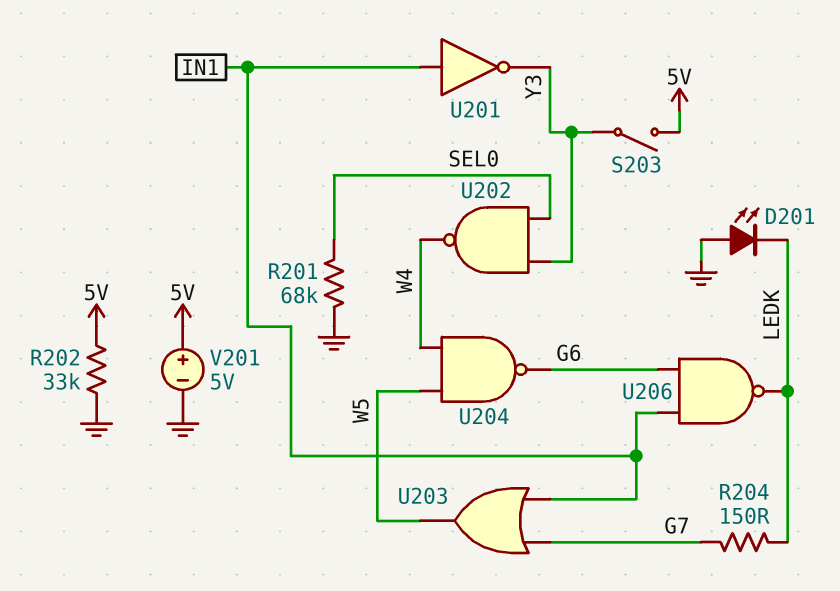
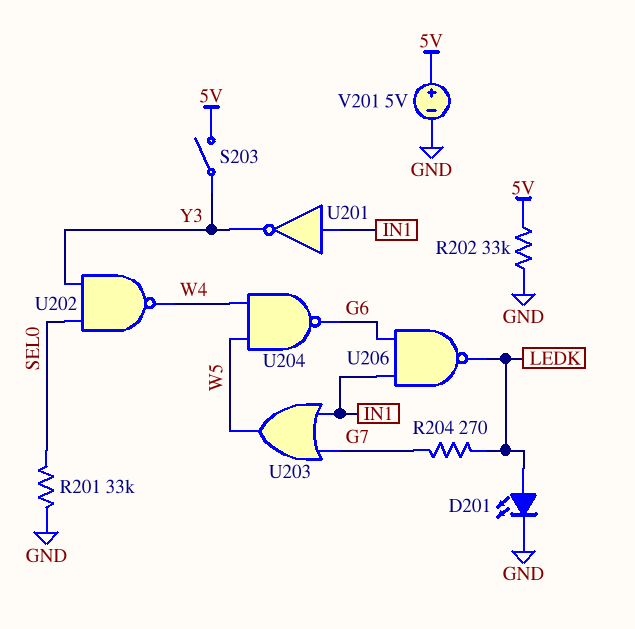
D201: LED (A GND, K LEDK) -> LED (A LEDK, K GND)
R201: 68k (GND, SEL0) -> 33k (GND, SEL0)
R204: 150 (G7, LEDK) -> 270 (G7, LEDK)

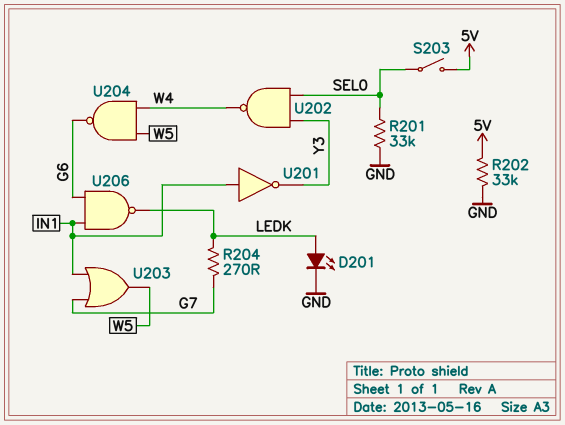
S203: switch (5V, Y3) -> switch (5V, SEL0)
V201: 5V (plus 5V, minus GND) -> none

